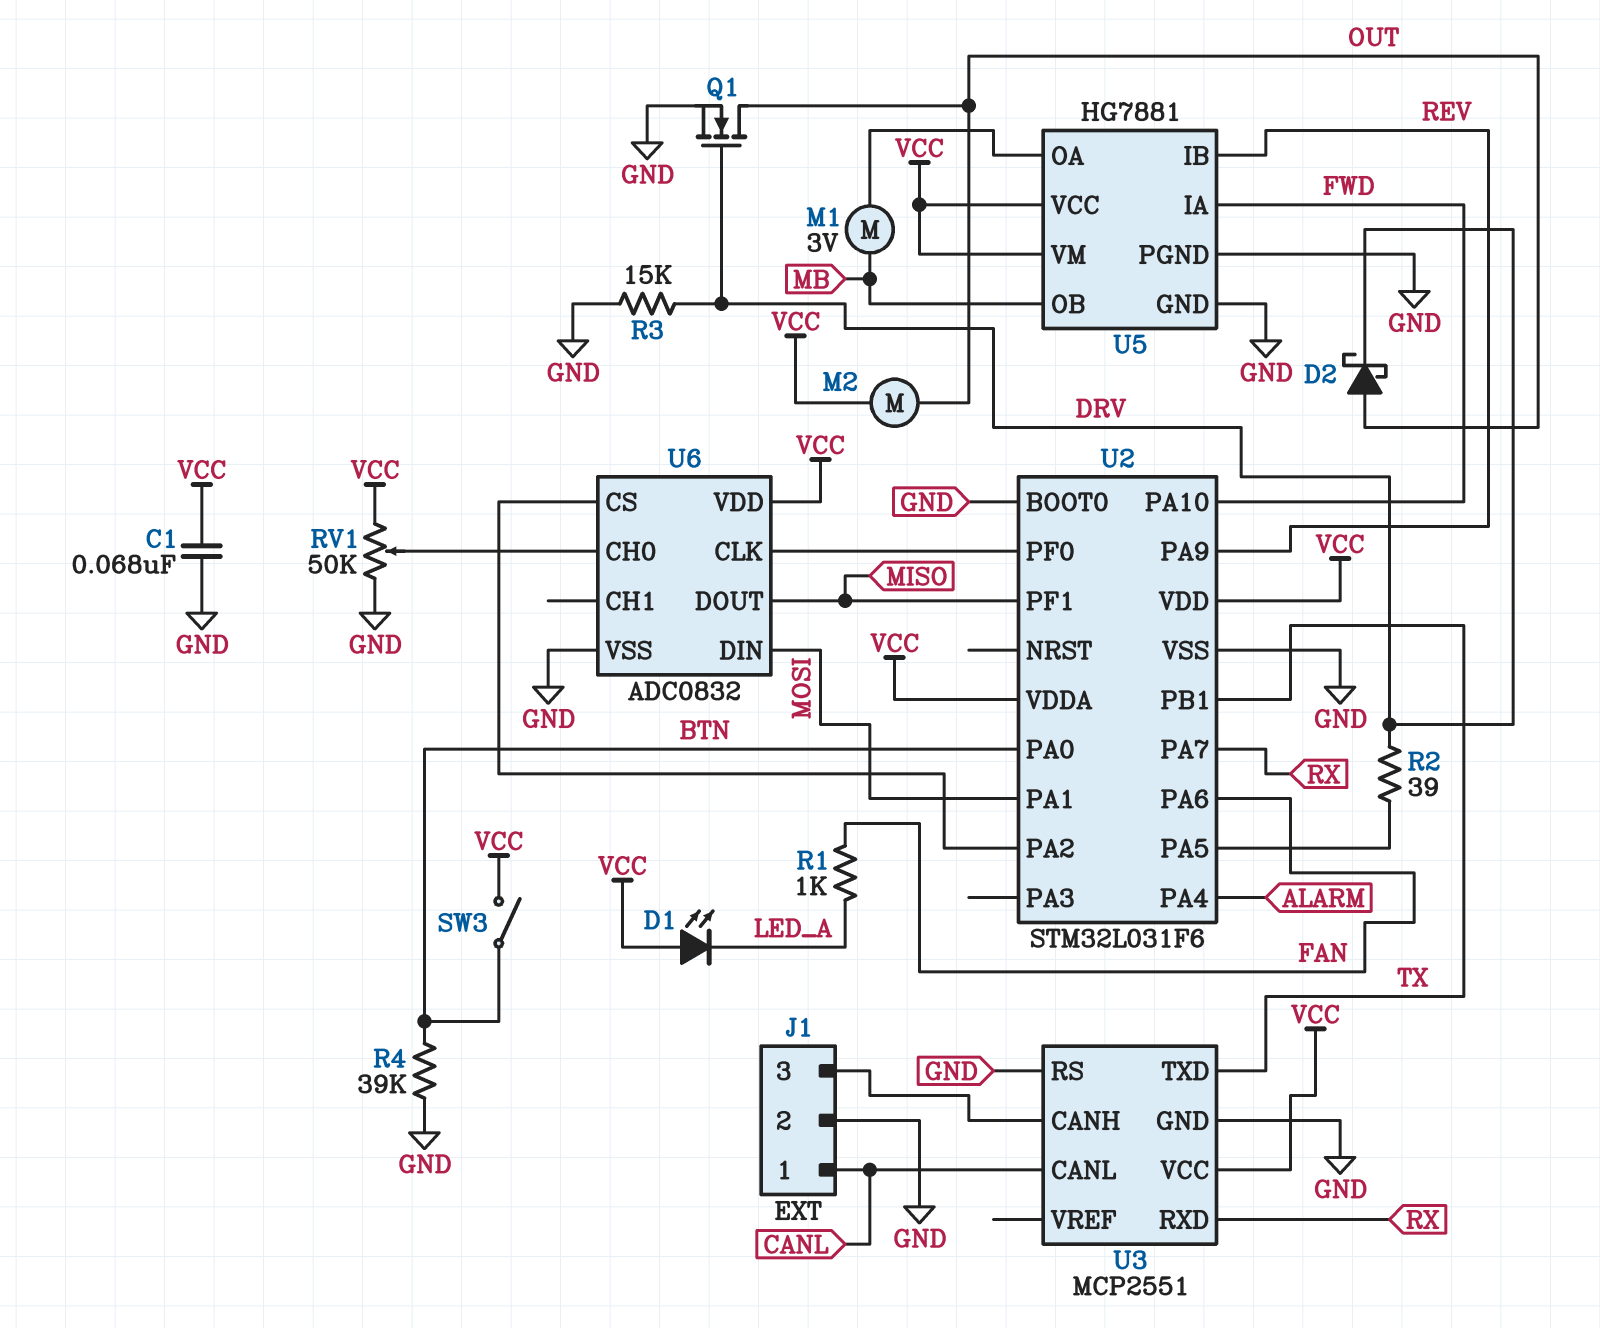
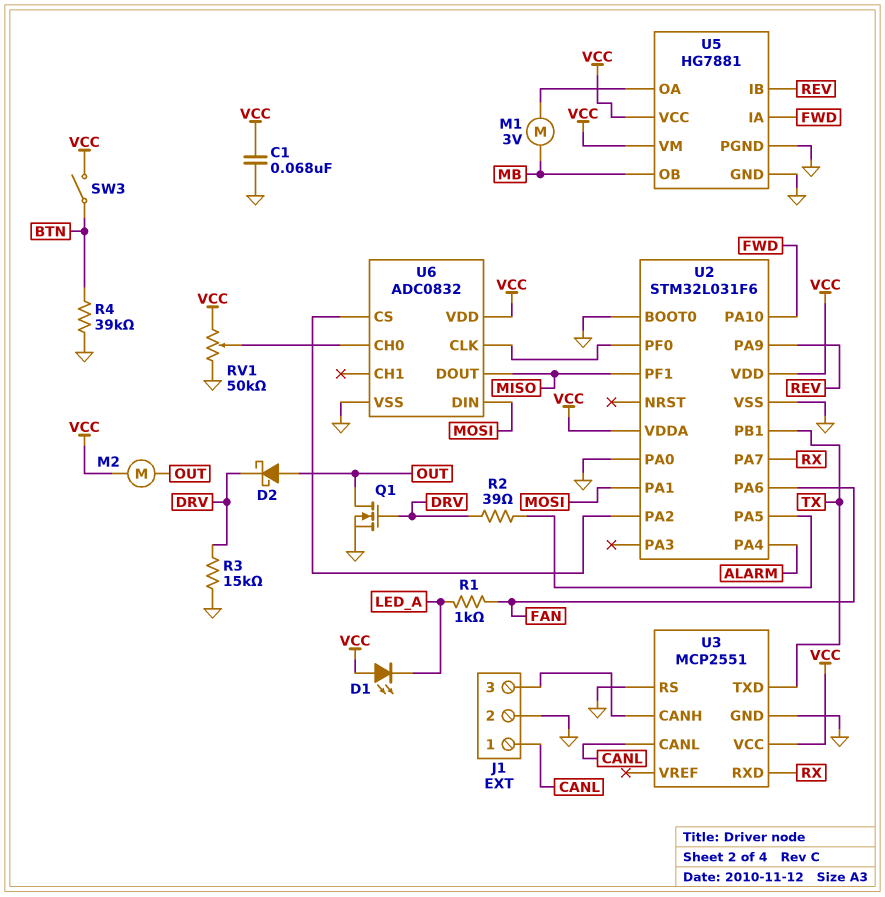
U2 pin PA0: BTN -> GND

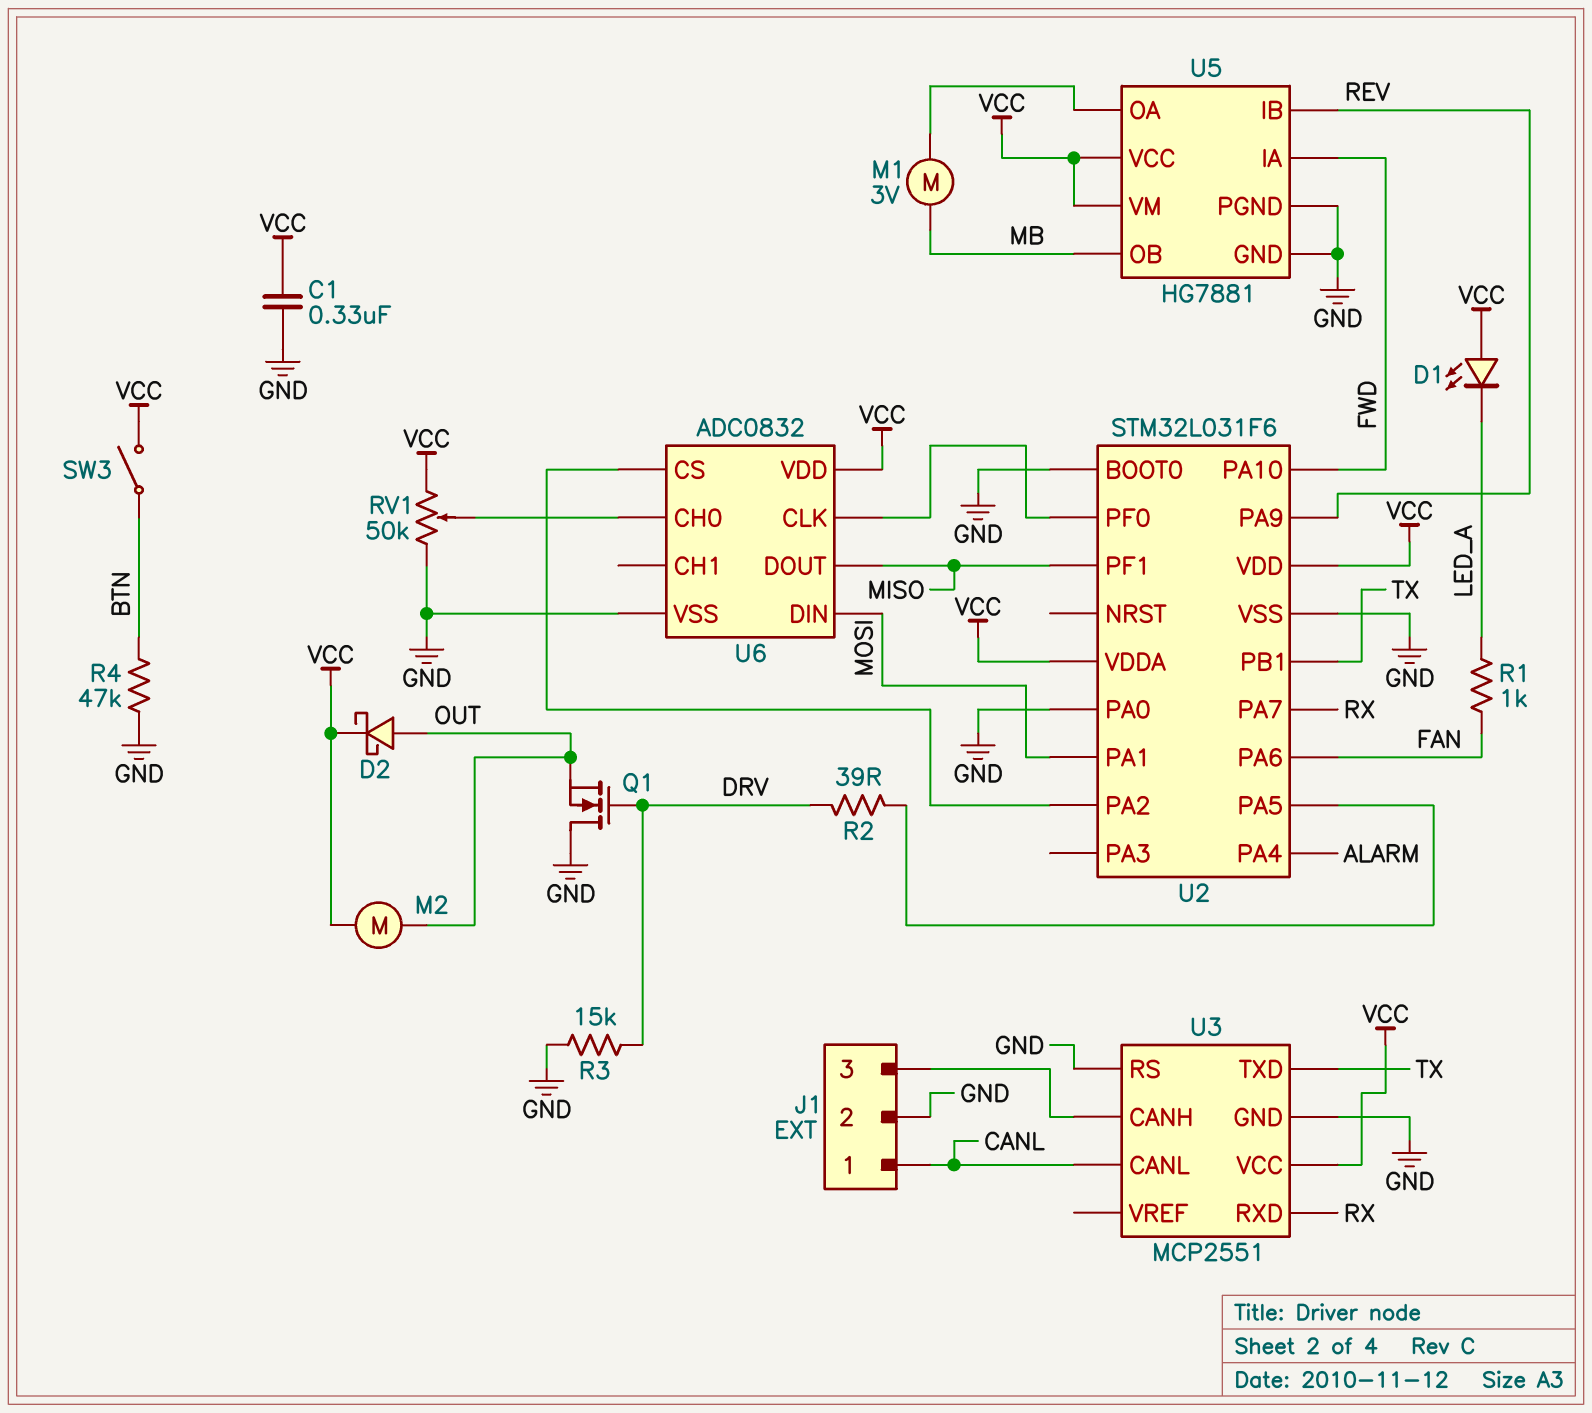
C1: 68nF (GND, VCC) -> 330nF (GND, VCC)
D2: schottky (A OUT, K DRV) -> schottky (A OUT, K VCC)
Q1: NMOS (G DRV, D OUT, S GND) -> NMOS (G DRV, D GND, S OUT)
R4: 39k (BTN, GND) -> 47k (BTN, GND)

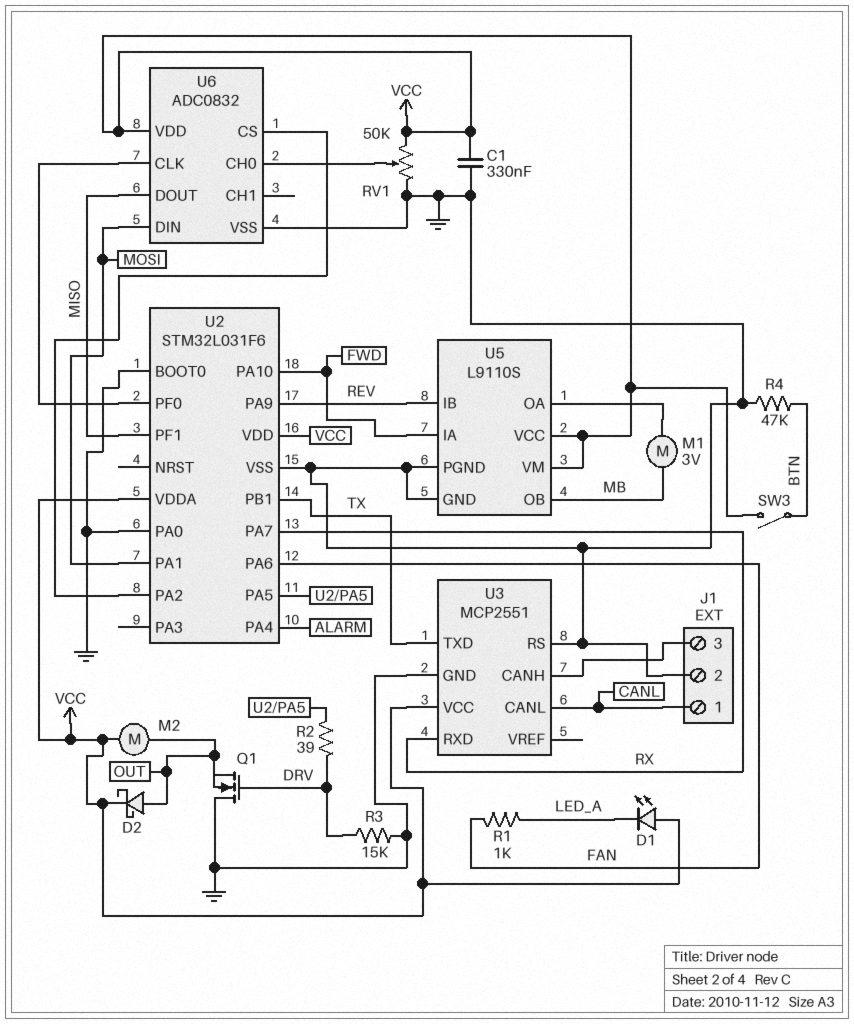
U5: HG7881 -> L9110S

